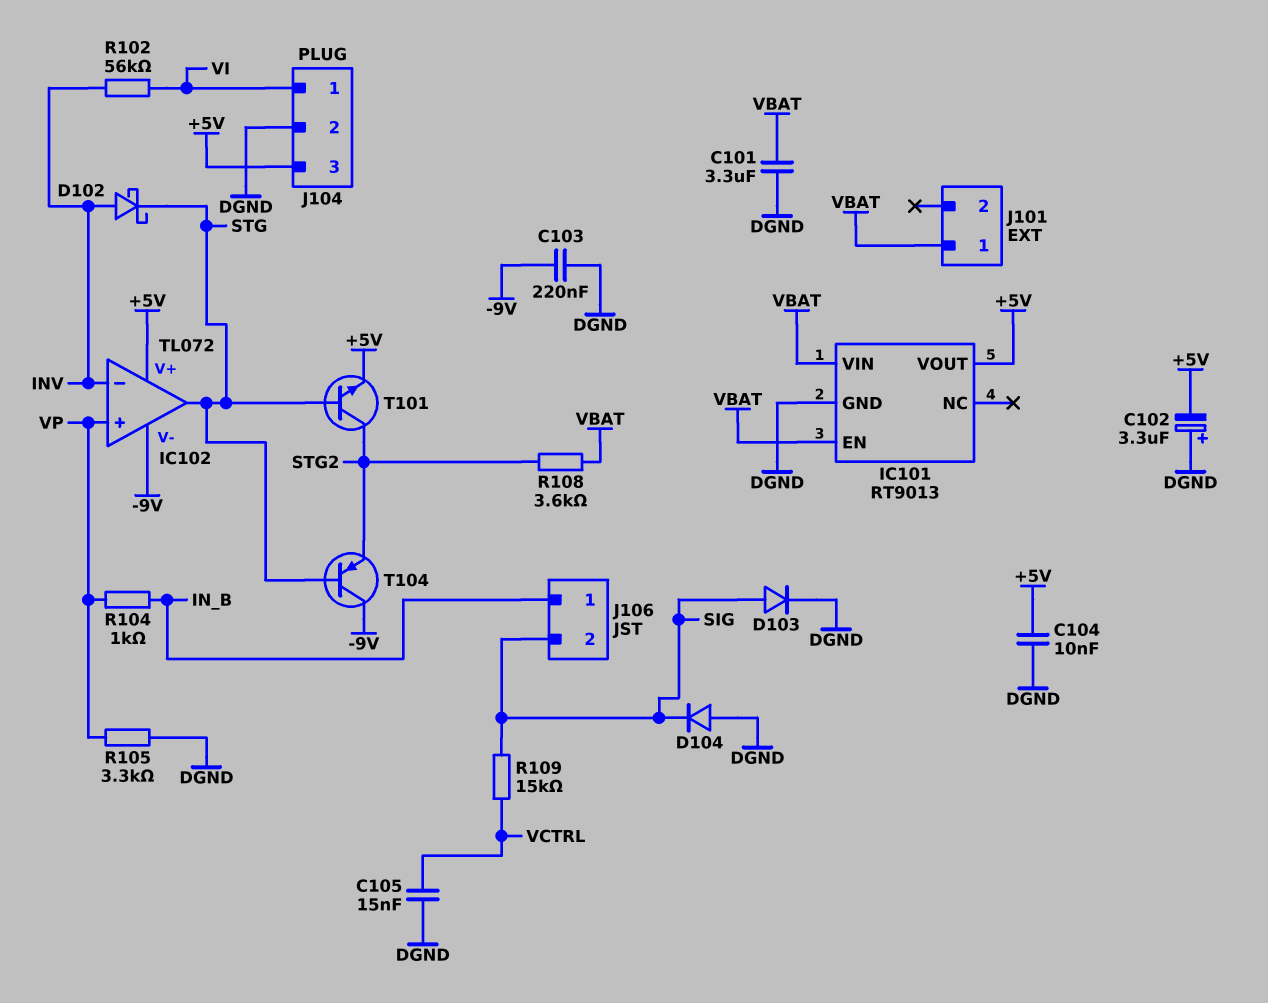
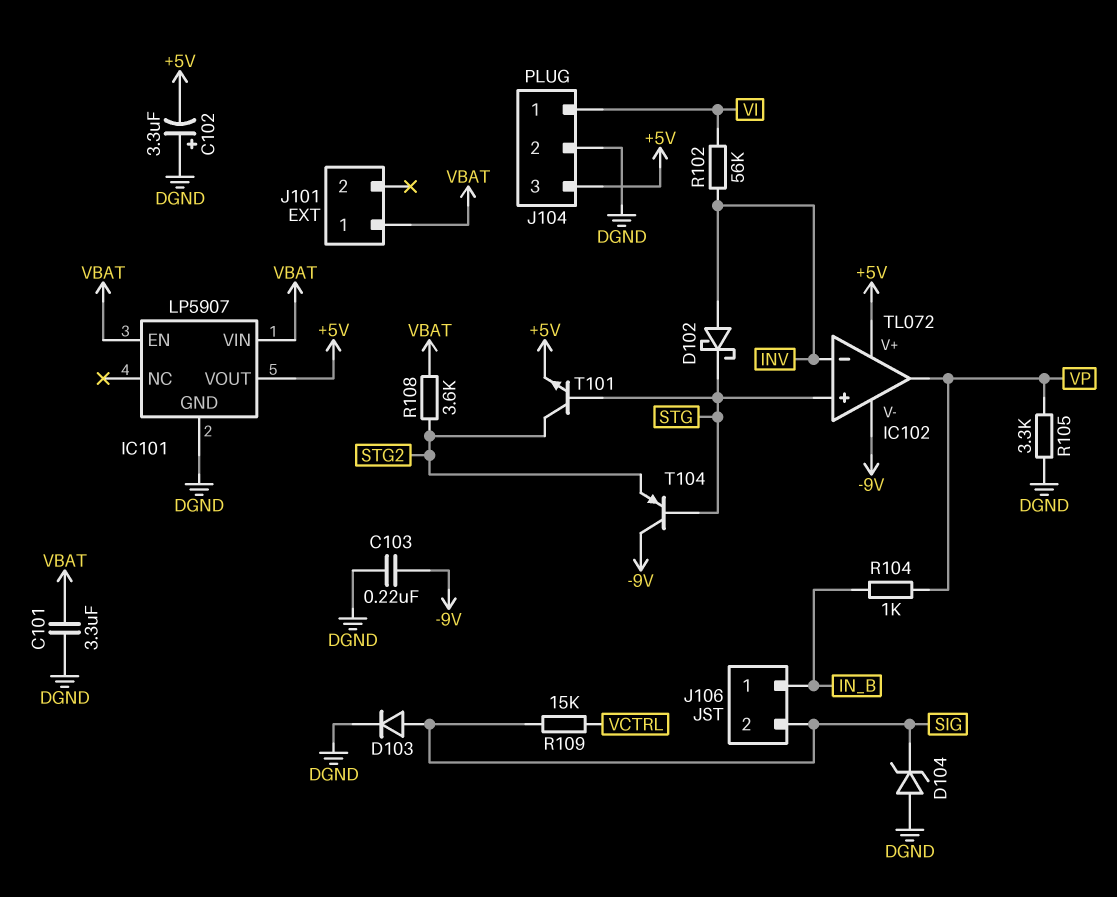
C104: 10nF (+5V, DGND) -> none
C105: 15nF (DGND, VCTRL) -> none
D104: diode (A DGND, K SIG) -> zener (A DGND, K SIG)
IC101: RT9013 -> LP5907
IC102 pin in+: VP -> STG
IC102 pin out: STG -> VP

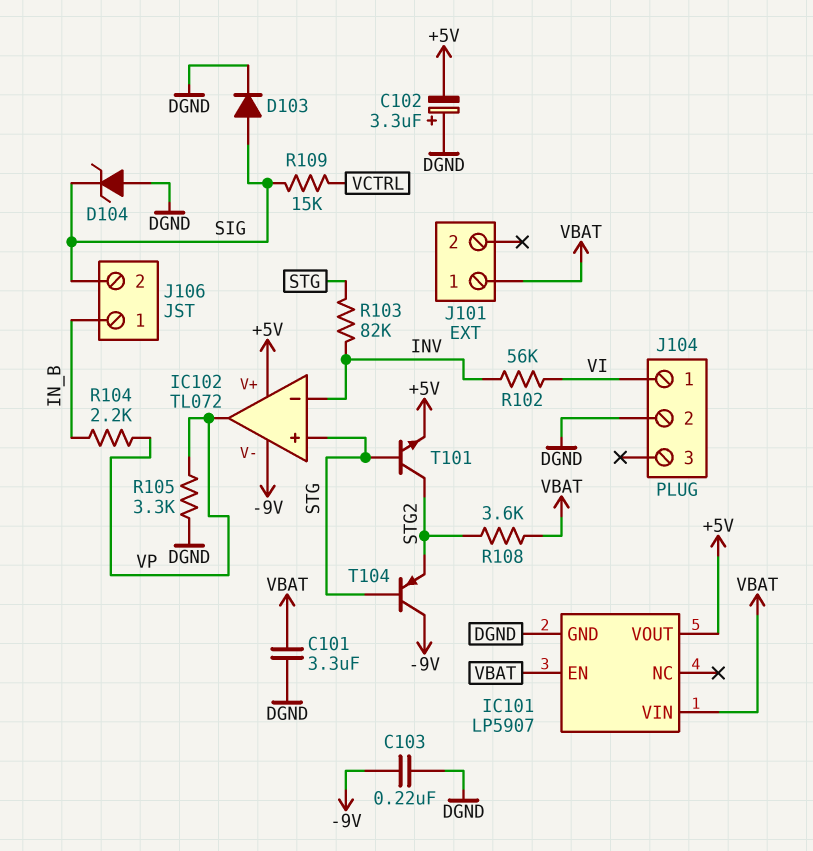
D102: schottky (A INV, K STG) -> none
J104 pin 3: +5V -> none
R103: none -> 82k (INV, STG)
R104: 1k (IN_B, VP) -> 2.2k (IN_B, VP)

